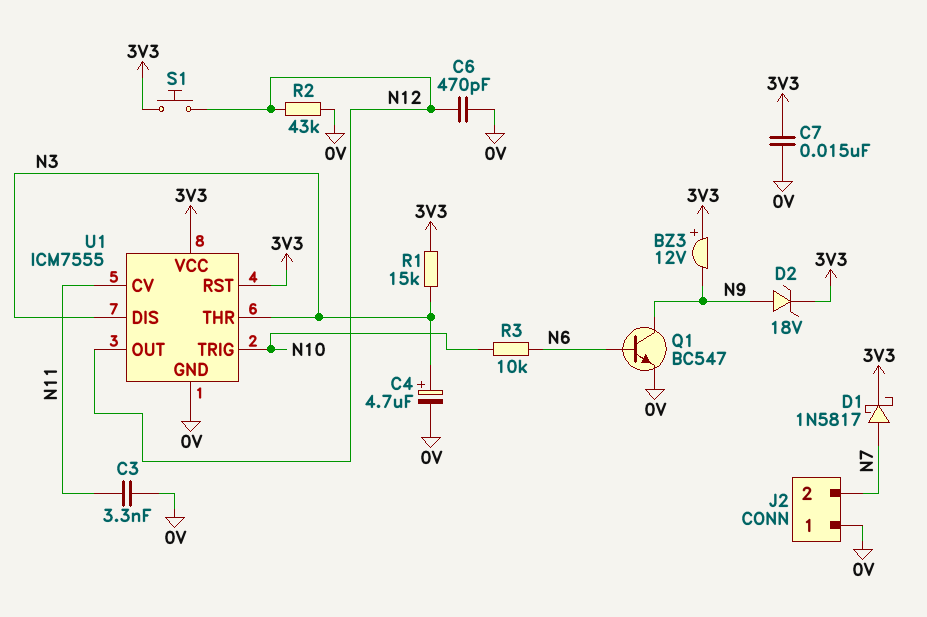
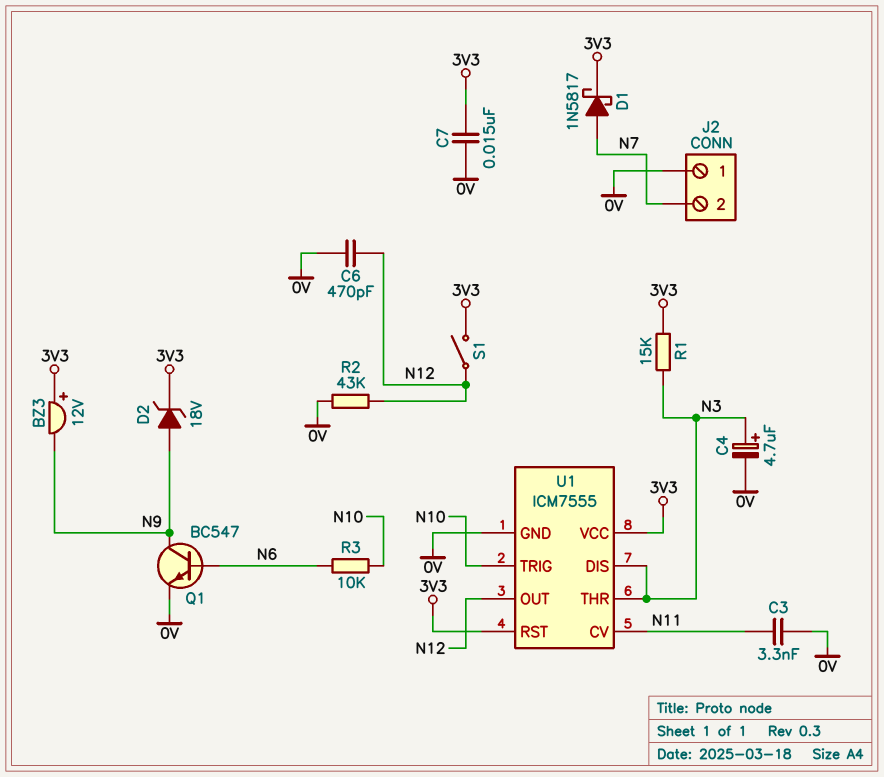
S1: button (3V3, N12) -> switch (3V3, N12)

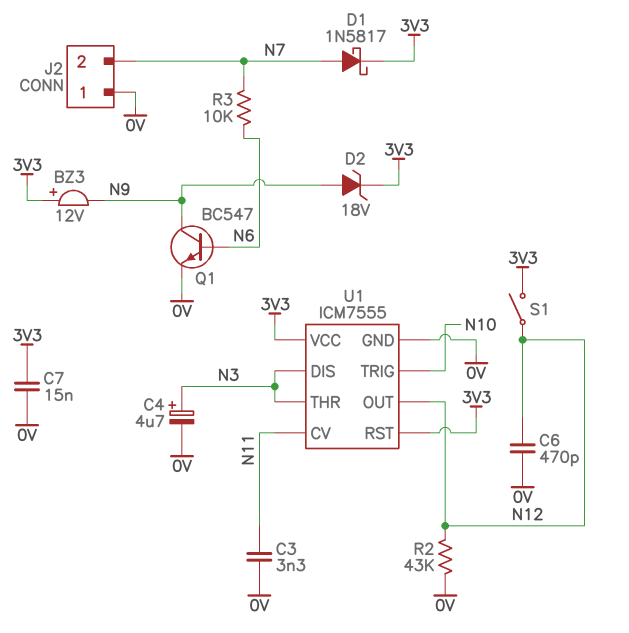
R1: 15k (3V3, N3) -> none
R3: 10k (N6, N10) -> 10k (N6, N7)

